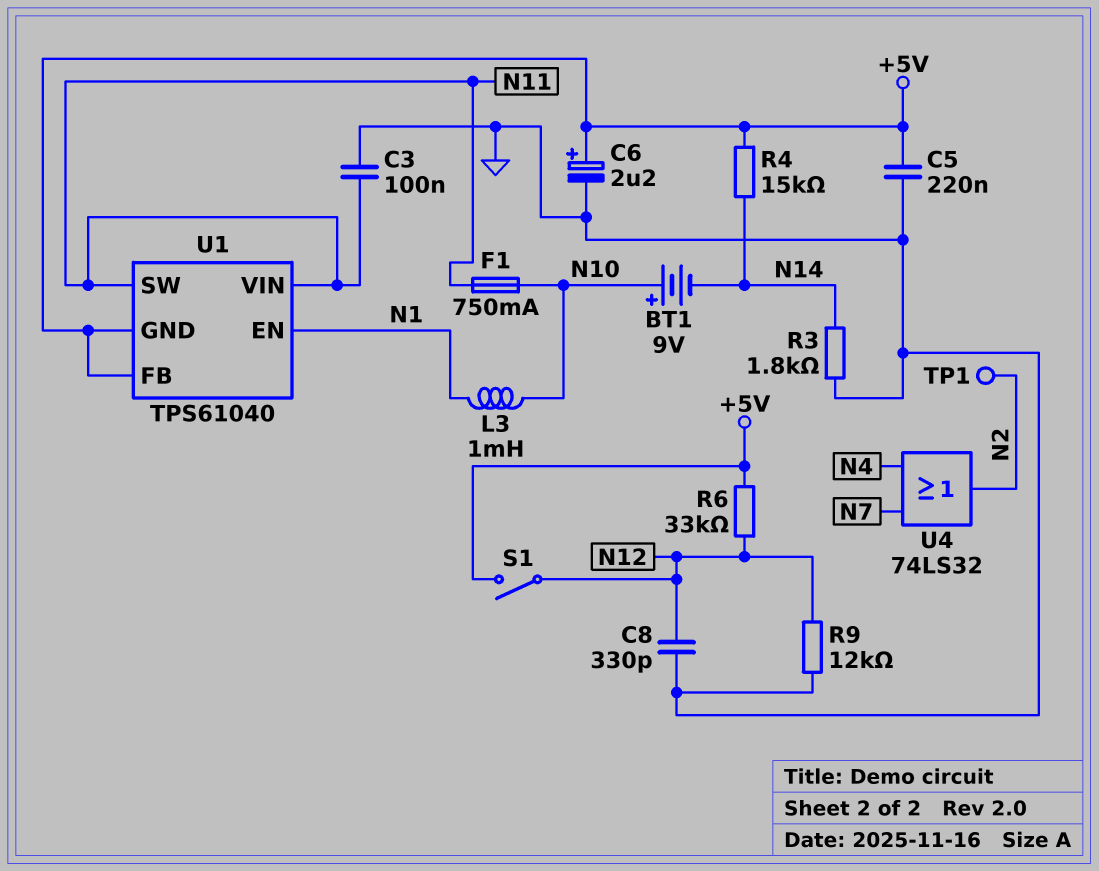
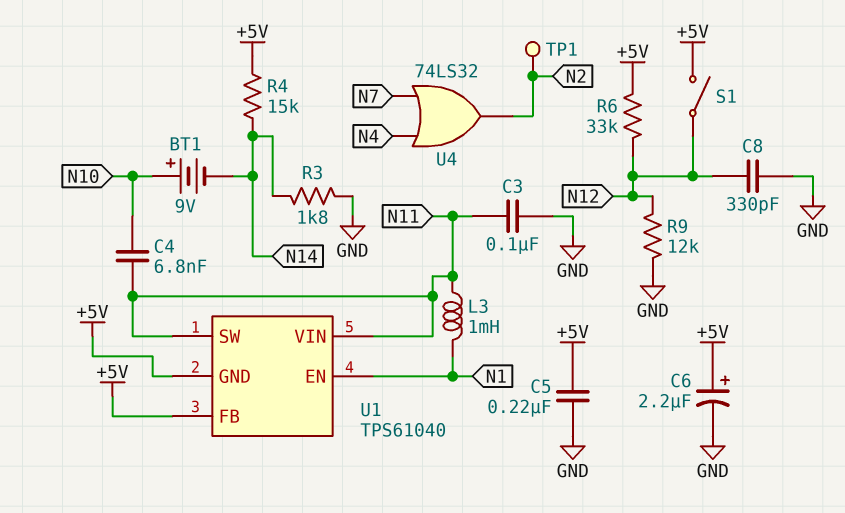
C4: none -> 6.8nF (N10, N11)
F1: 750mA (N10, N11) -> none
L3: 1mH (N1, N10) -> 1mH (N1, N11)

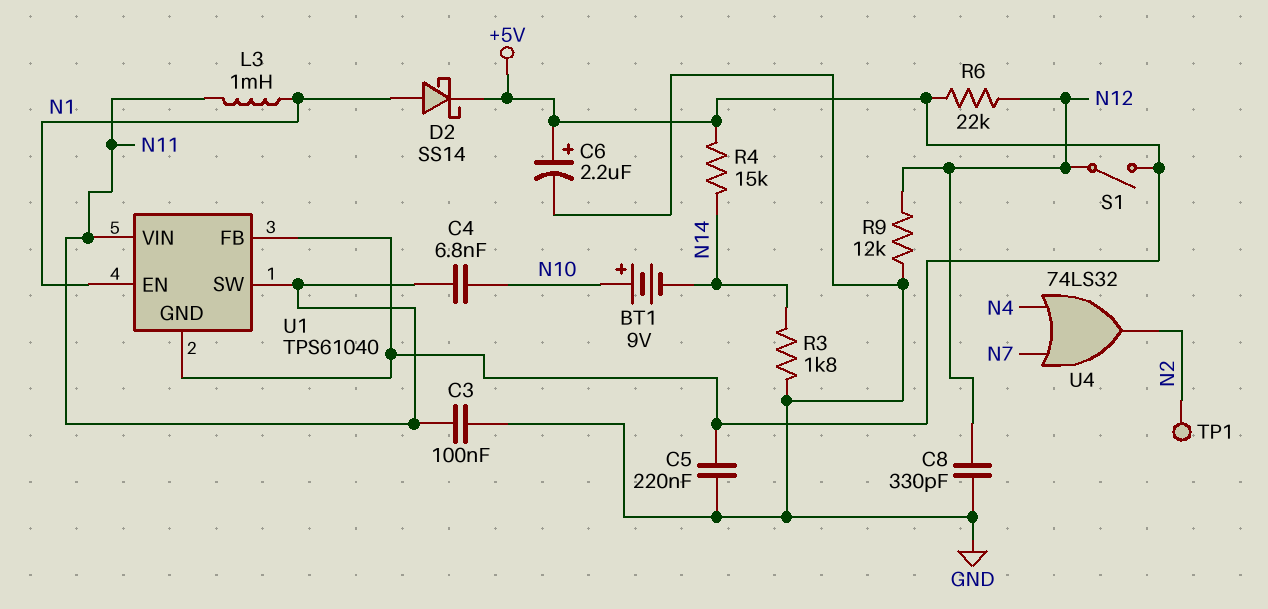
D2: none -> schottky SS14 (A N1, K +5V)
R6: 33k (+5V, N12) -> 22k (+5V, N12)

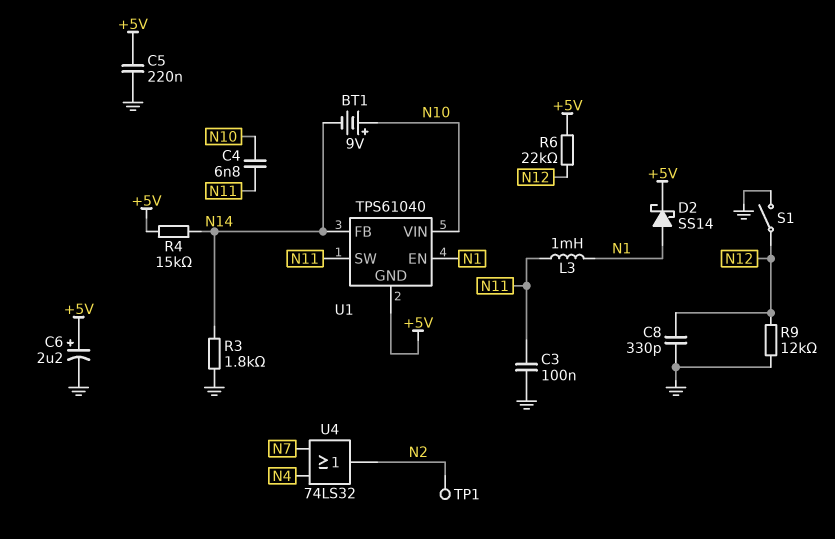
S1: switch (+5V, N12) -> switch (GND, N12)
U1 pin FB: +5V -> N14
U1 pin VIN: N11 -> N10

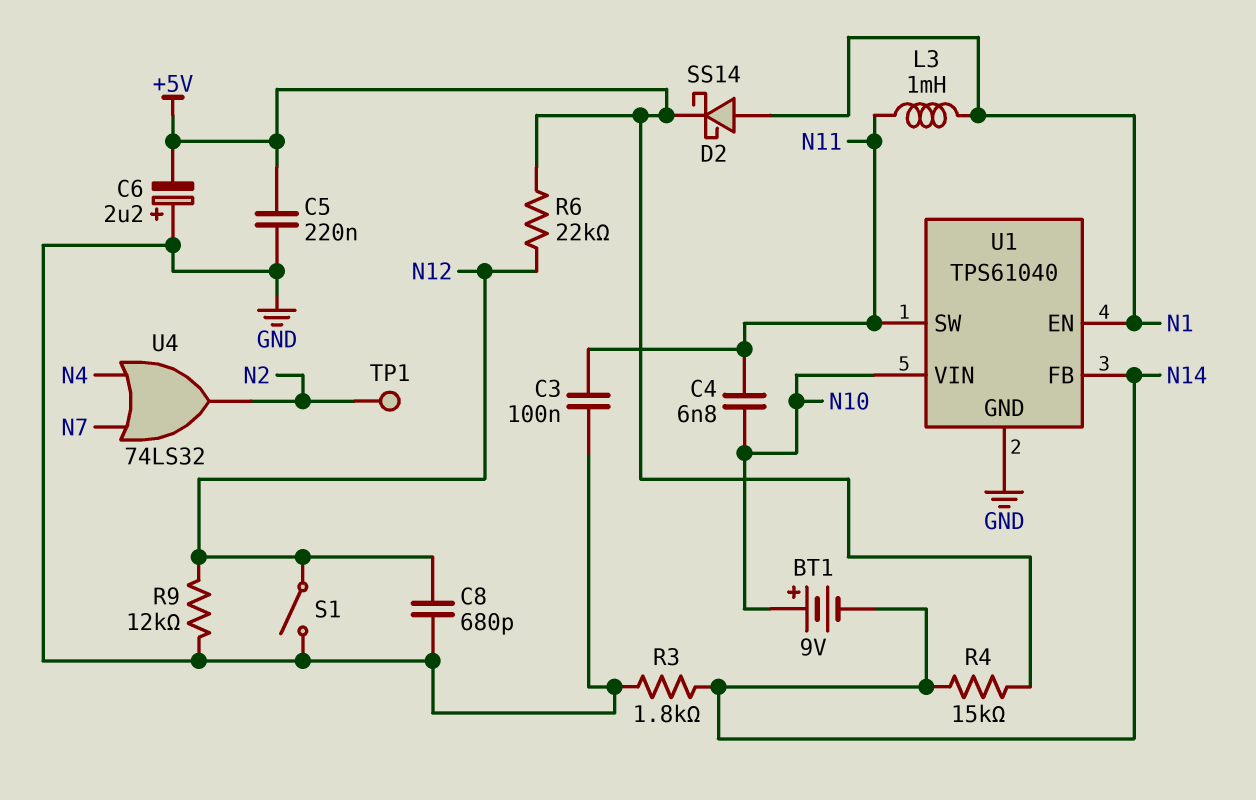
C6: 2.2uF (plus +5V, minus GND) -> 2.2uF (plus GND, minus +5V)
C8: 330pF (GND, N12) -> 680pF (GND, N12)
U1 pin GND: +5V -> GND

